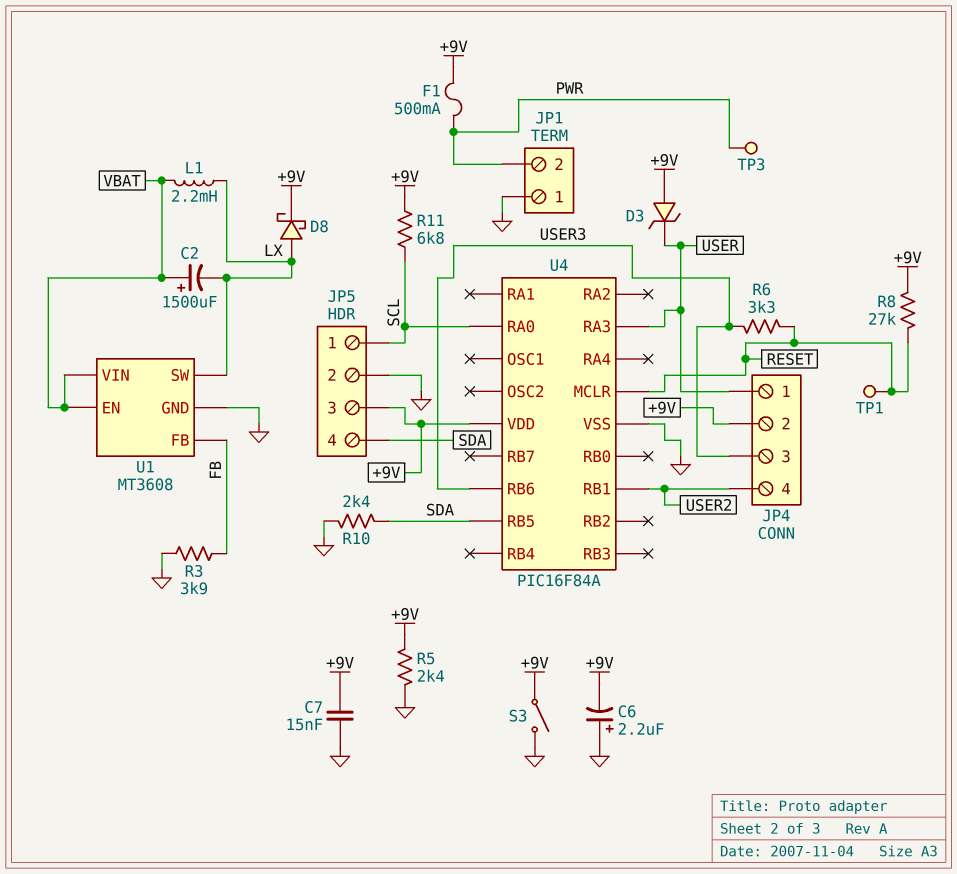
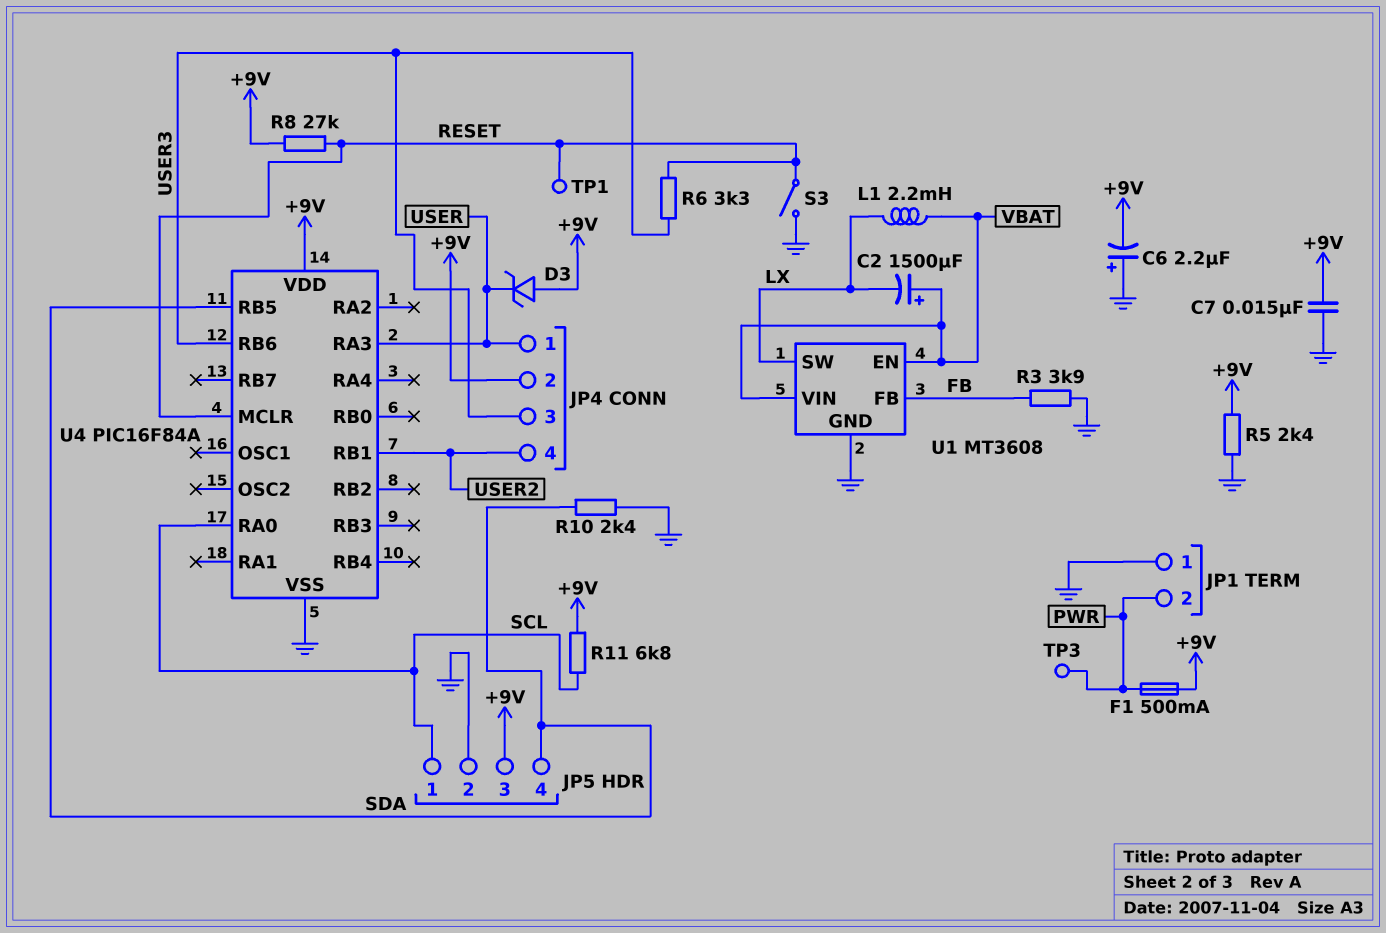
D8: schottky (A LX, K +9V) -> none
S3: switch (+9V, GND) -> switch (GND, RESET)

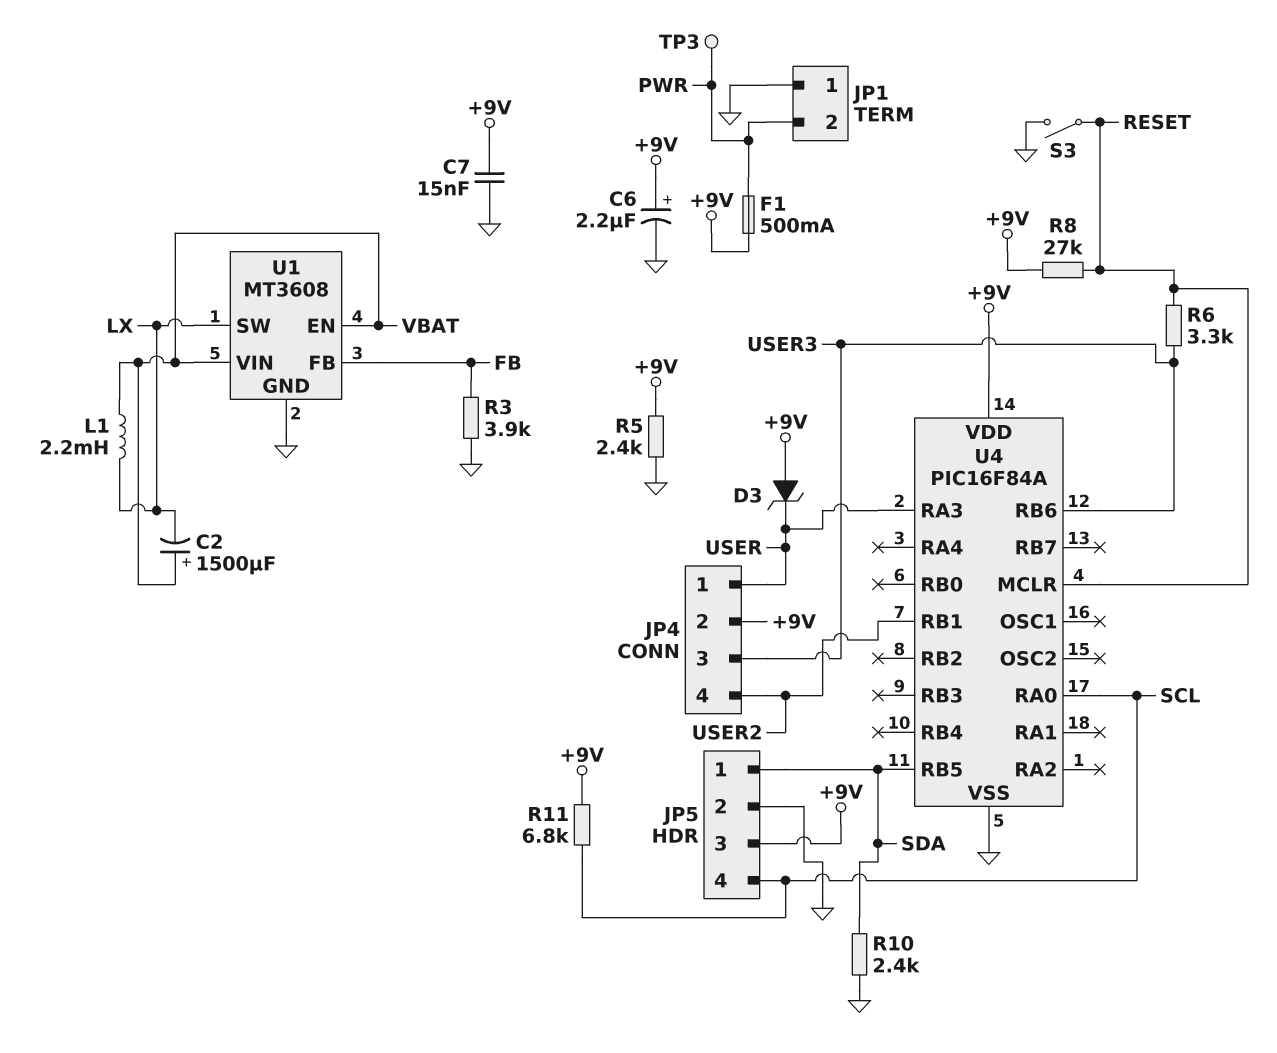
C6: 2.2uF (plus GND, minus +9V) -> 2.2uF (plus +9V, minus GND)
JP5 pin 1: SCL -> SDA
JP5 pin 4: SDA -> SCL
TP1: test point (RESET) -> none

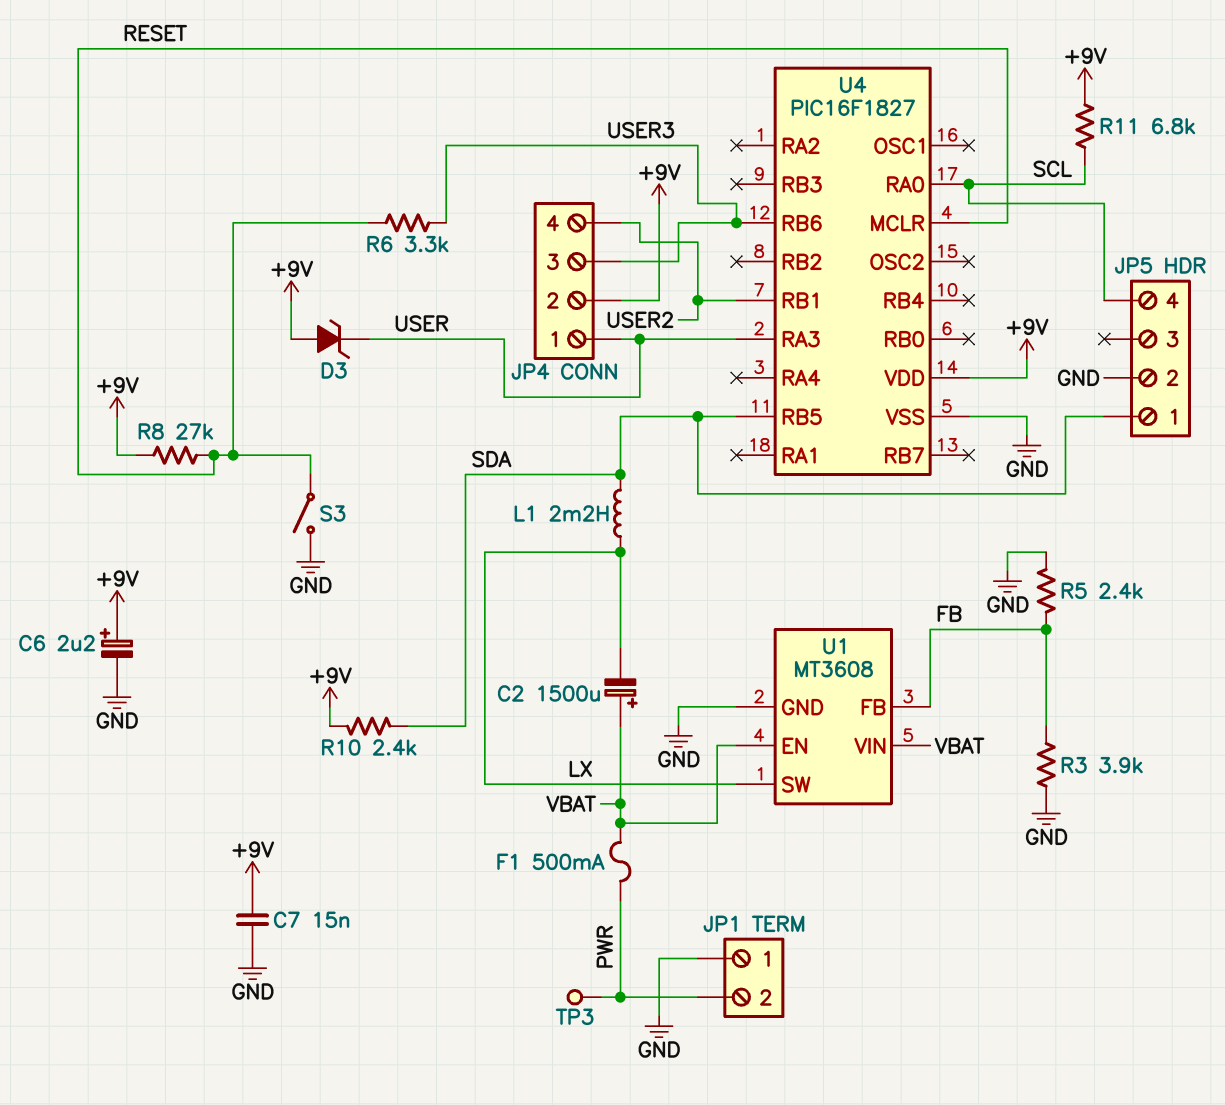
F1: 500mA (+9V, PWR) -> 500mA (PWR, VBAT)
JP5 pin 3: +9V -> none
L1: 2.2mH (LX, VBAT) -> 2.2mH (LX, SDA)
R5: 2.4k (+9V, GND) -> 2.4k (FB, GND)
R10: 2.4k (GND, SDA) -> 2.4k (+9V, SDA)
U4: PIC16F84A -> PIC16F1827

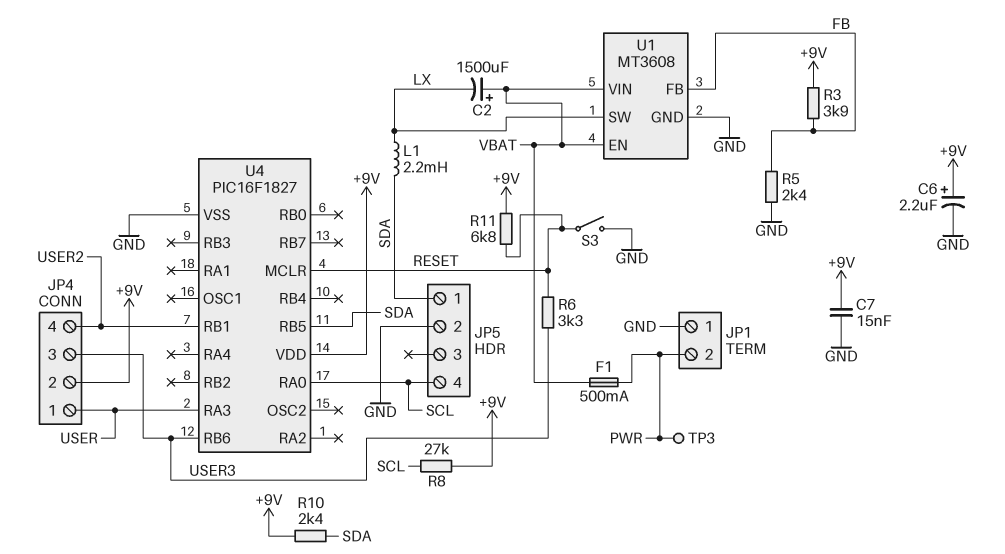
D3: zener (A +9V, K USER) -> none
R3: 3.9k (FB, GND) -> 3.9k (+9V, FB)
R8: 27k (+9V, RESET) -> 27k (+9V, SCL)
R11: 6.8k (+9V, SCL) -> 6.8k (+9V, RESET)

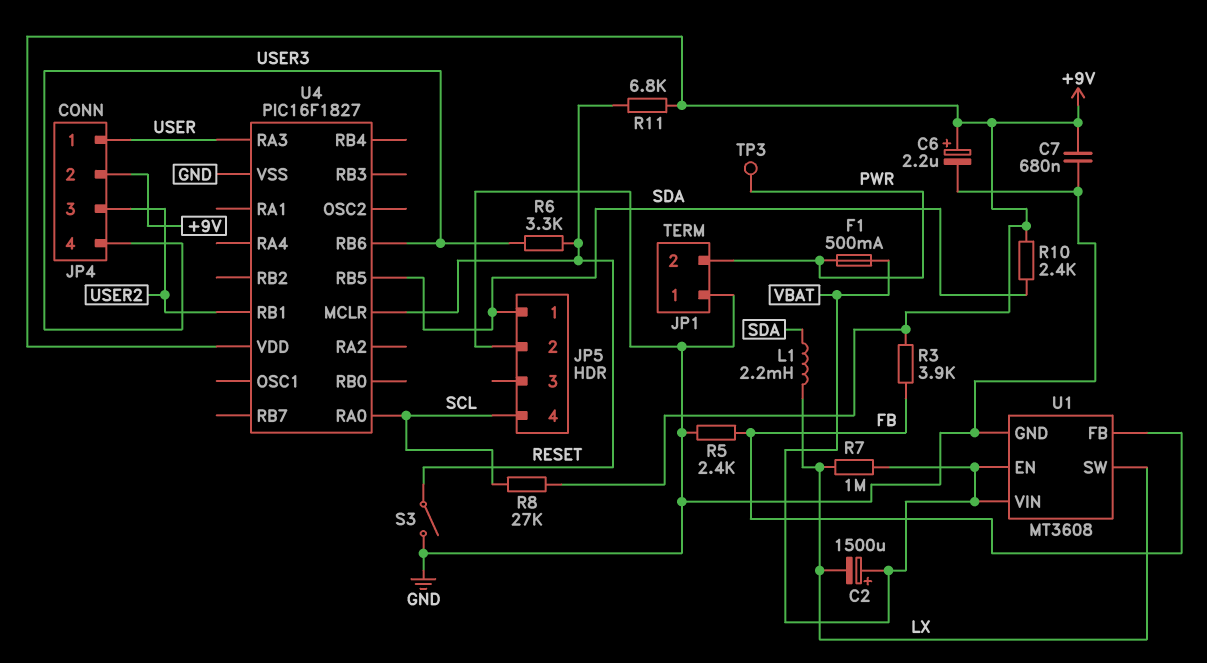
C7: 15nF (+9V, GND) -> 680nF (+9V, GND)
JP4 pin 3: USER3 -> USER2
JP4 pin 4: USER2 -> USER3
R7: none -> 1M (LX, VBAT)

